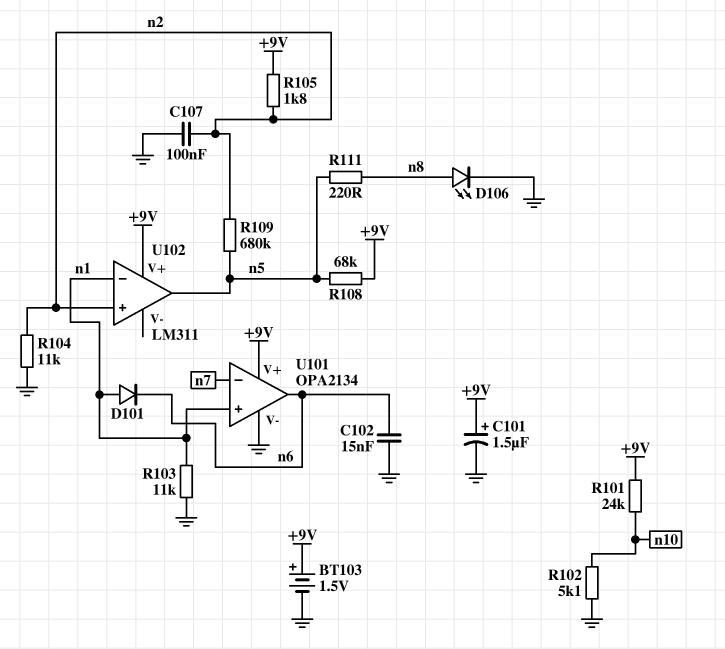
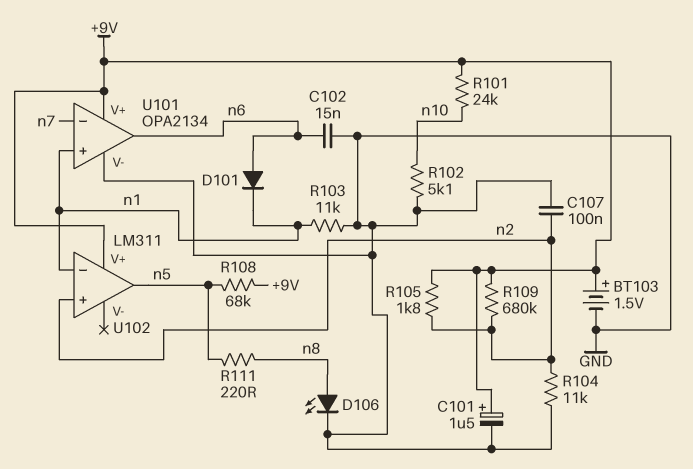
D101: diode (A n1, K n6) -> diode (A n6, K n1)
R109: 680k (n2, n5) -> 680k (+9V, n2)

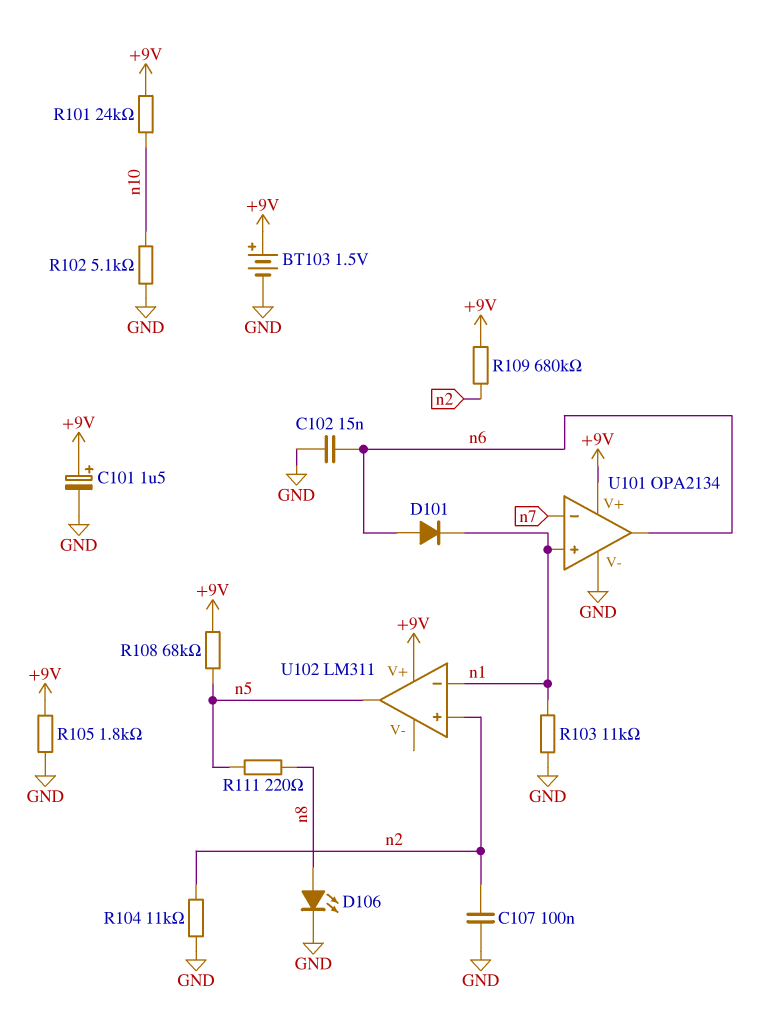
R105: 1.8k (+9V, n2) -> 1.8k (+9V, GND)

